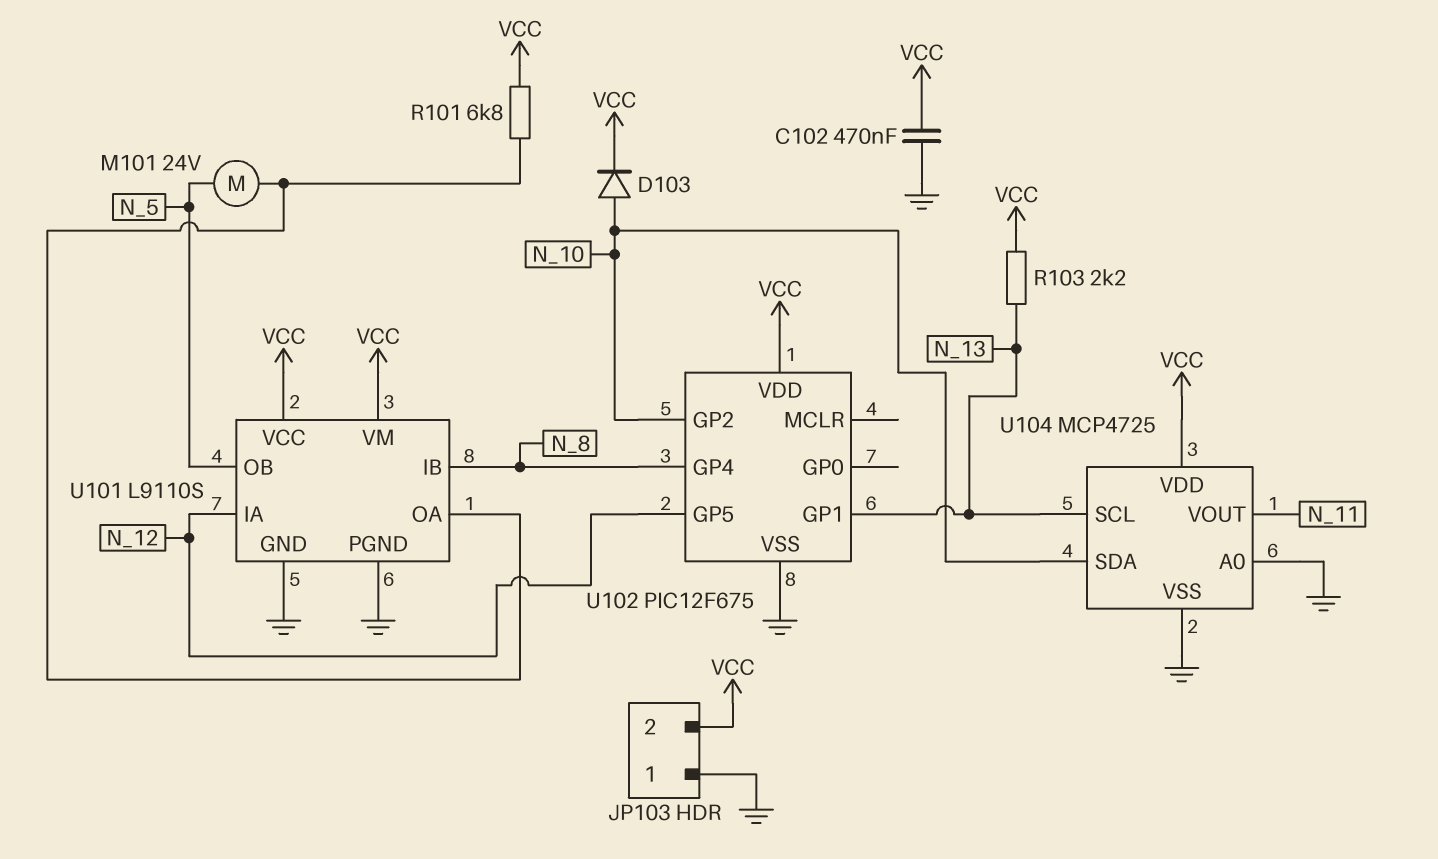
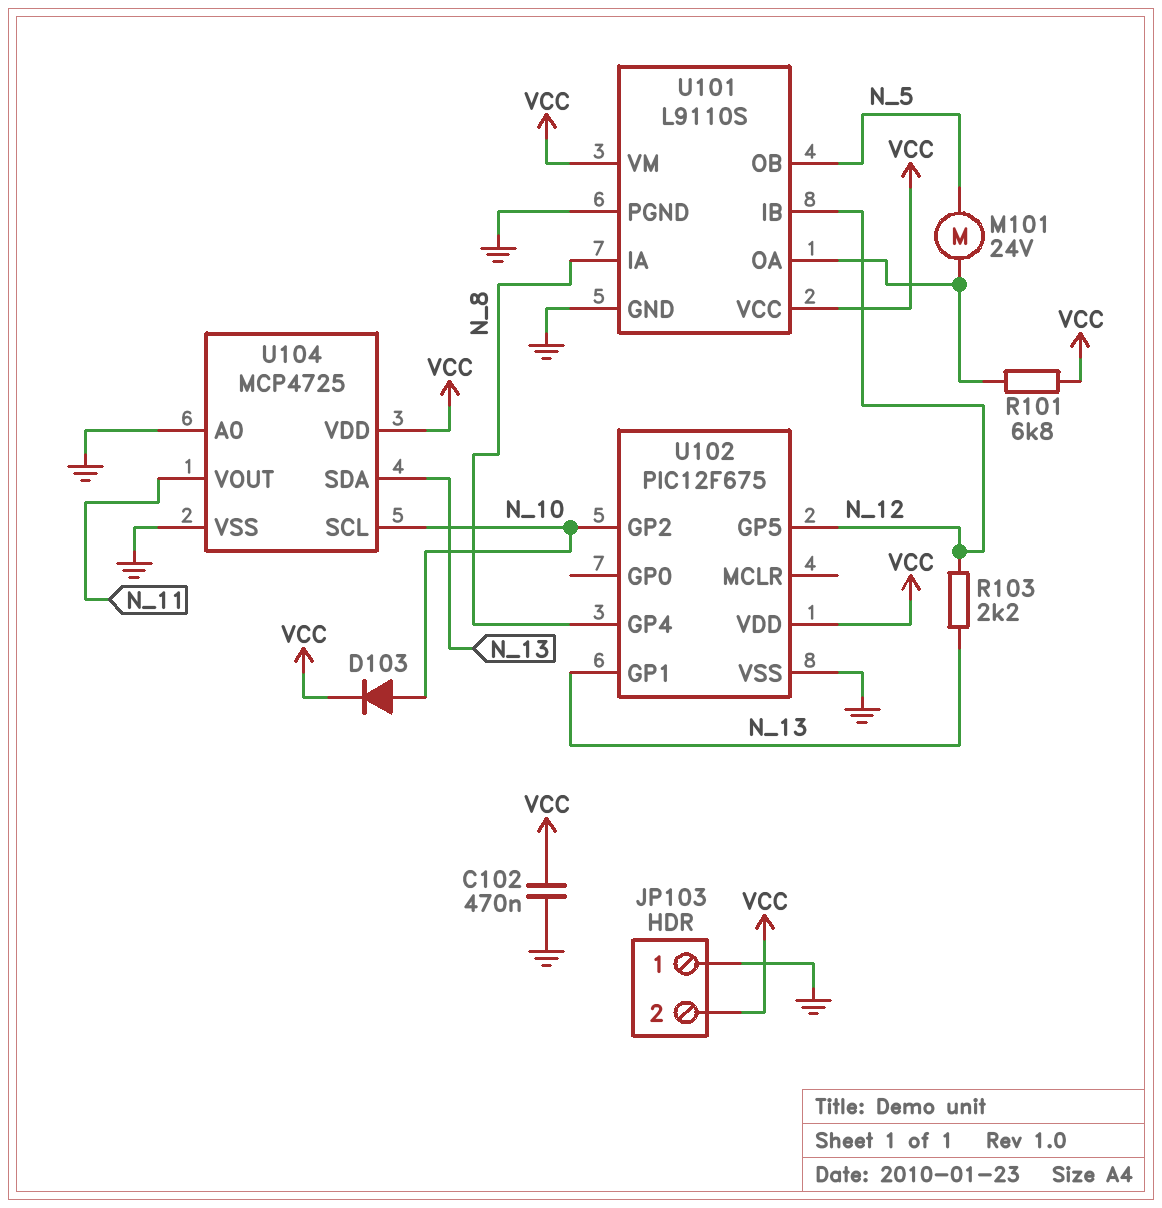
R103: 2.2k (N_13, VCC) -> 2.2k (N_12, N_13)
U101 pin IA: N_12 -> N_8
U101 pin IB: N_8 -> N_12
U104 pin SCL: N_13 -> N_10
U104 pin SDA: N_10 -> N_13

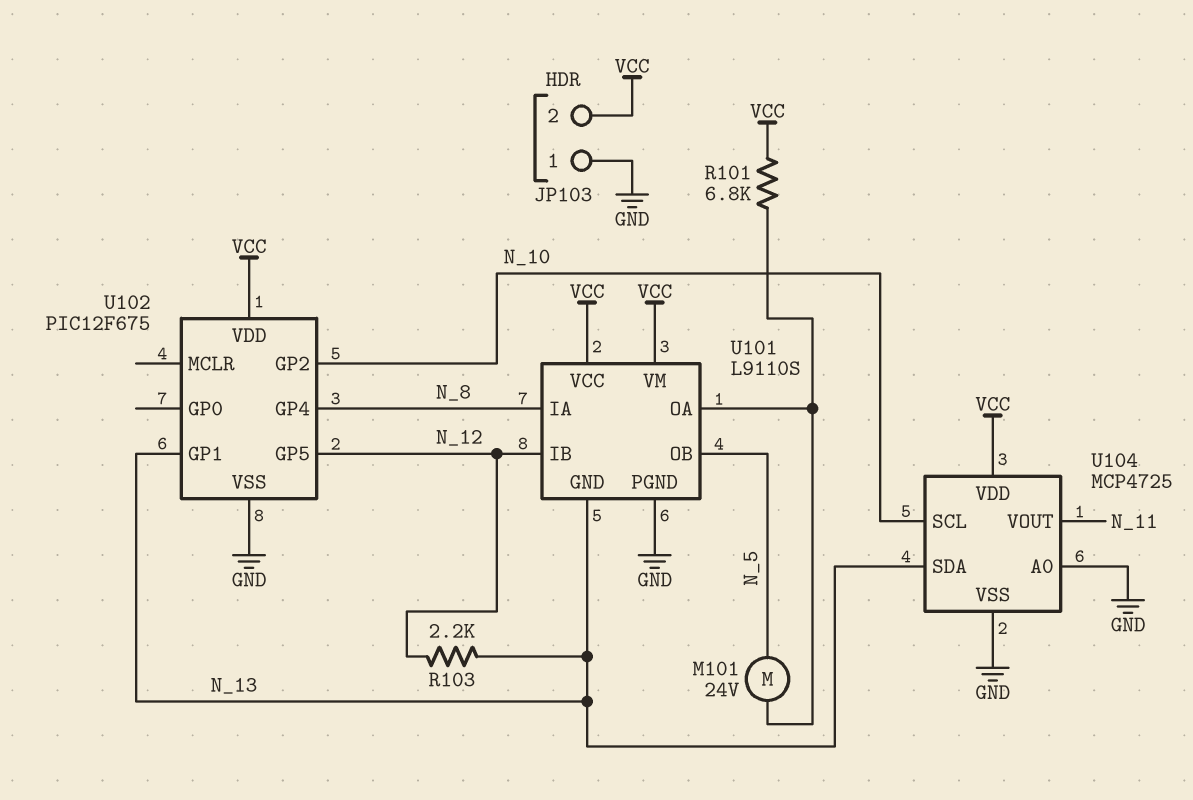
C102: 470nF (GND, VCC) -> none
D103: diode (A N_10, K VCC) -> none
U101 pin GND: GND -> N_13

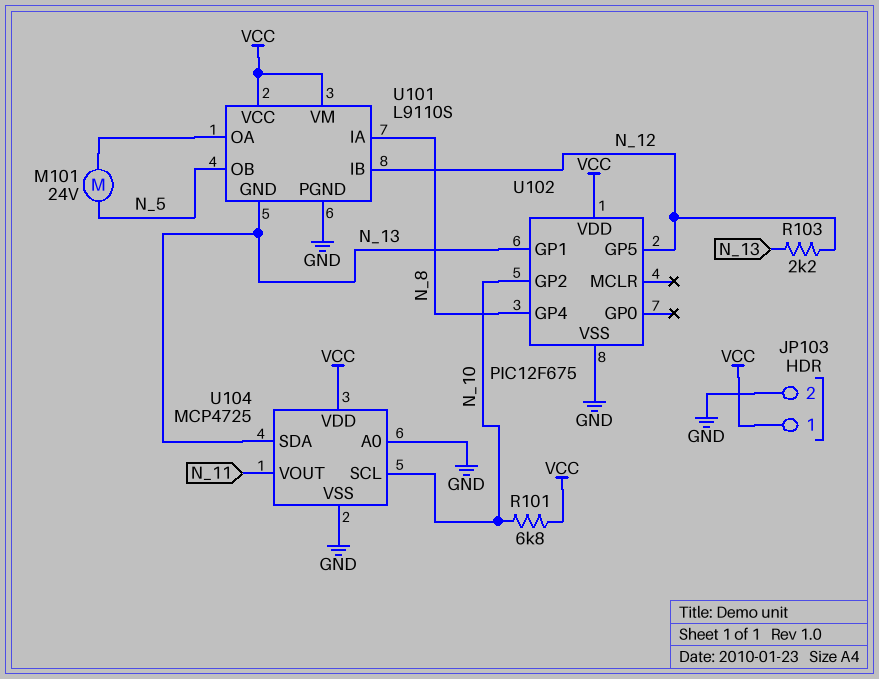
JP103 pin 1: GND -> VCC
JP103 pin 2: VCC -> GND
R101: 6.8k (U101/OA, VCC) -> 6.8k (N_10, VCC)

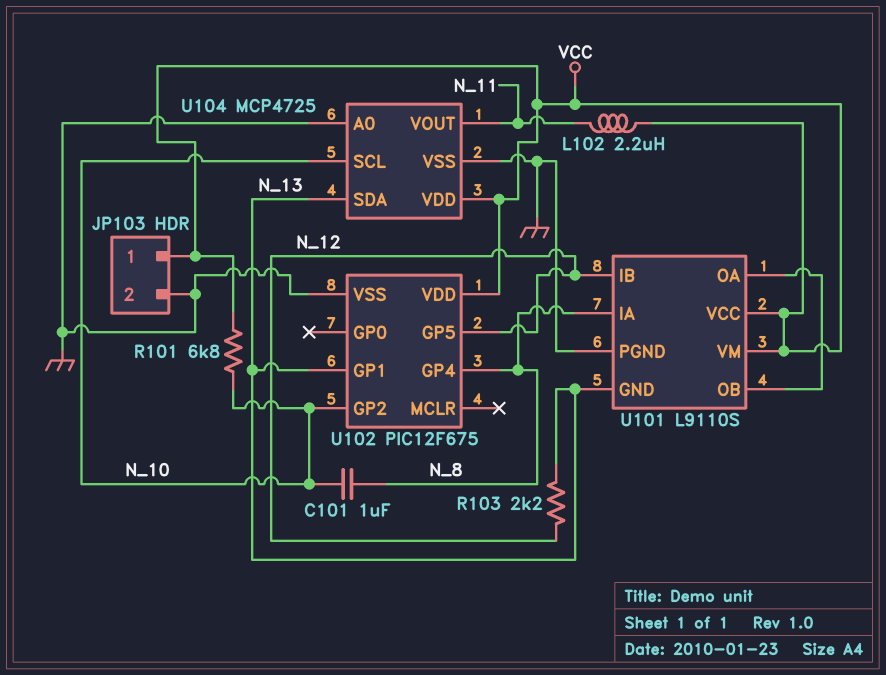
C101: none -> 1uF (N_8, N_10)
L102: none -> 2.2uH (N_11, VCC)
M101: motor 24V (N_5, U101/OA) -> none
U101 pin OB: N_5 -> U101/OA

